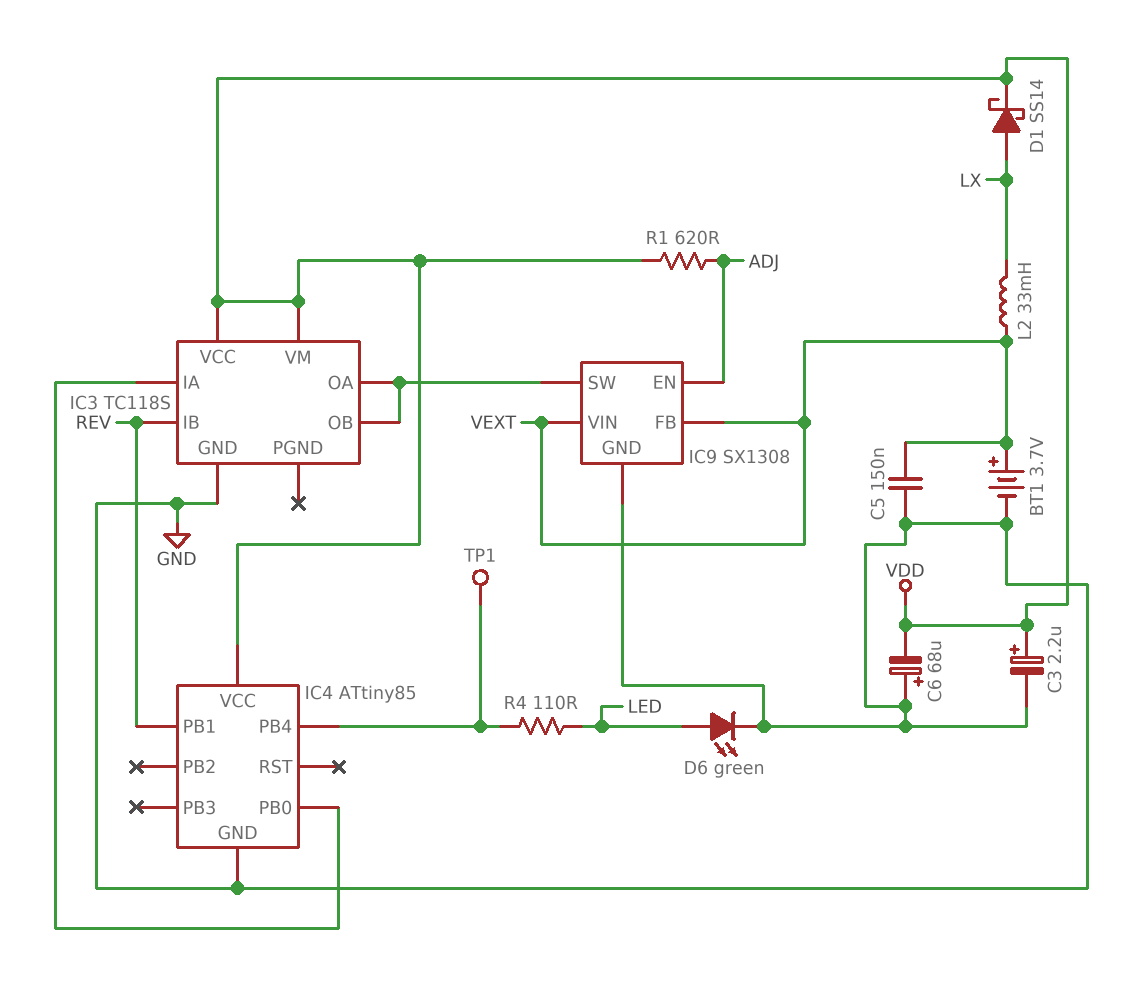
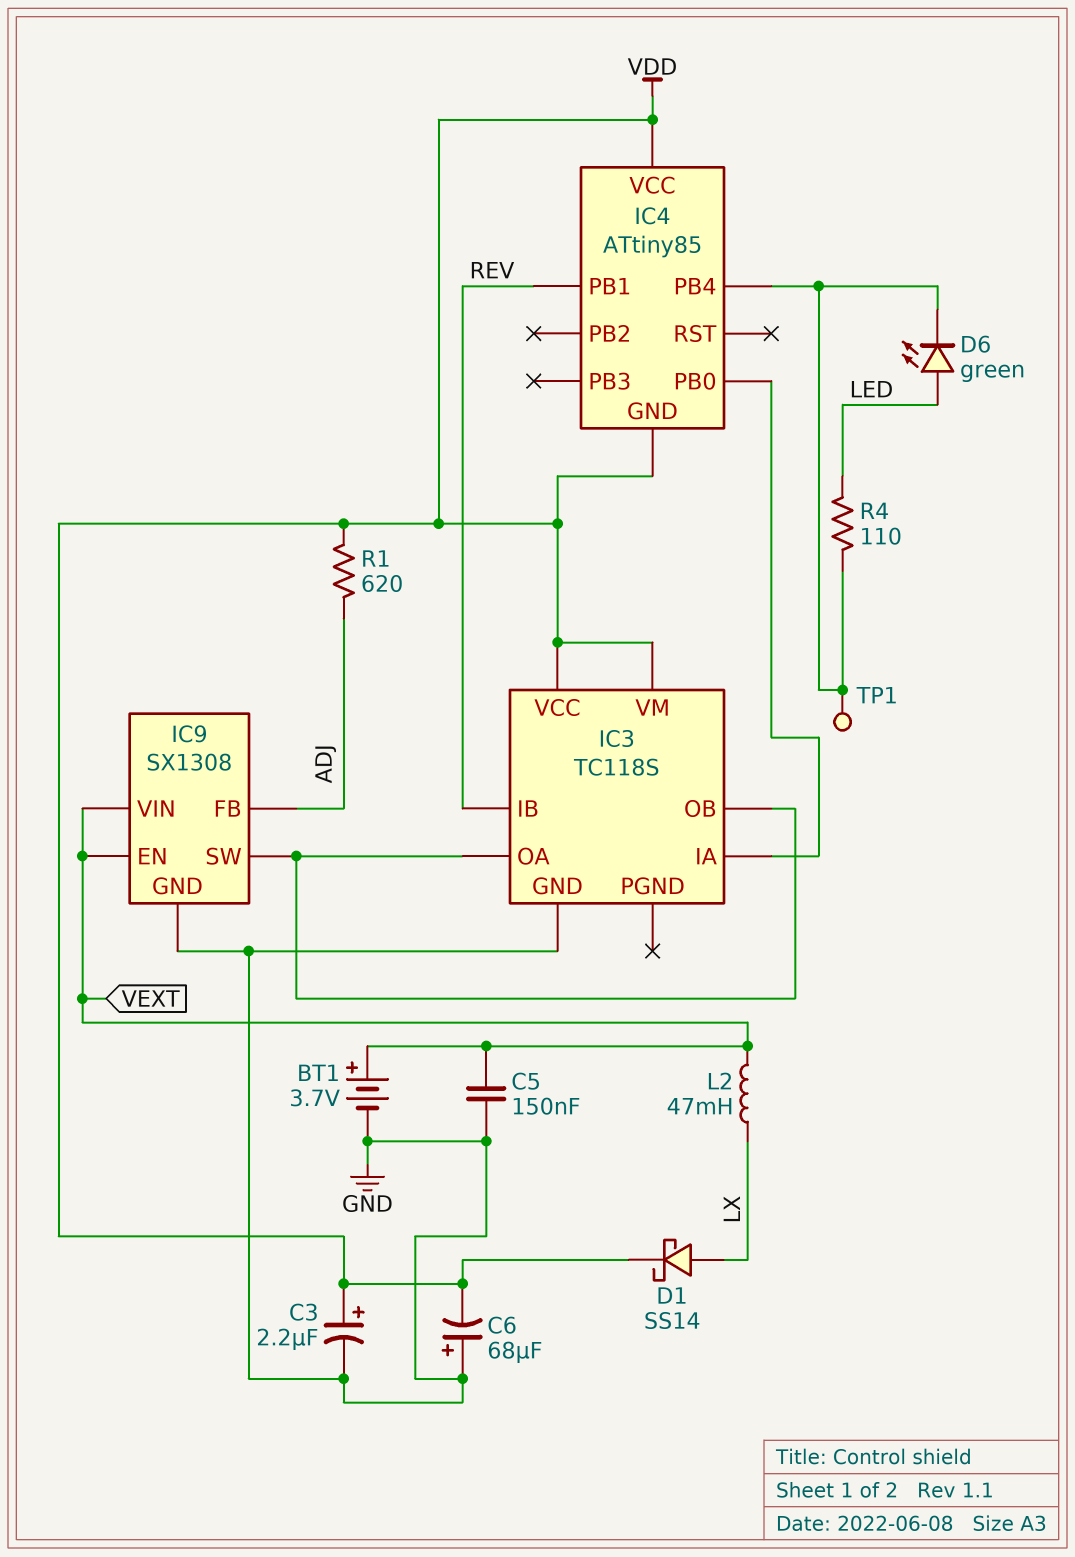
D6: LED green (A LED, K GND) -> LED green (A LED, K IC4/PB4)
IC4 pin GND: GND -> VDD
IC9 pin EN: ADJ -> VEXT
IC9 pin FB: VEXT -> ADJ
L2: 33mH (LX, VEXT) -> 47mH (LX, VEXT)

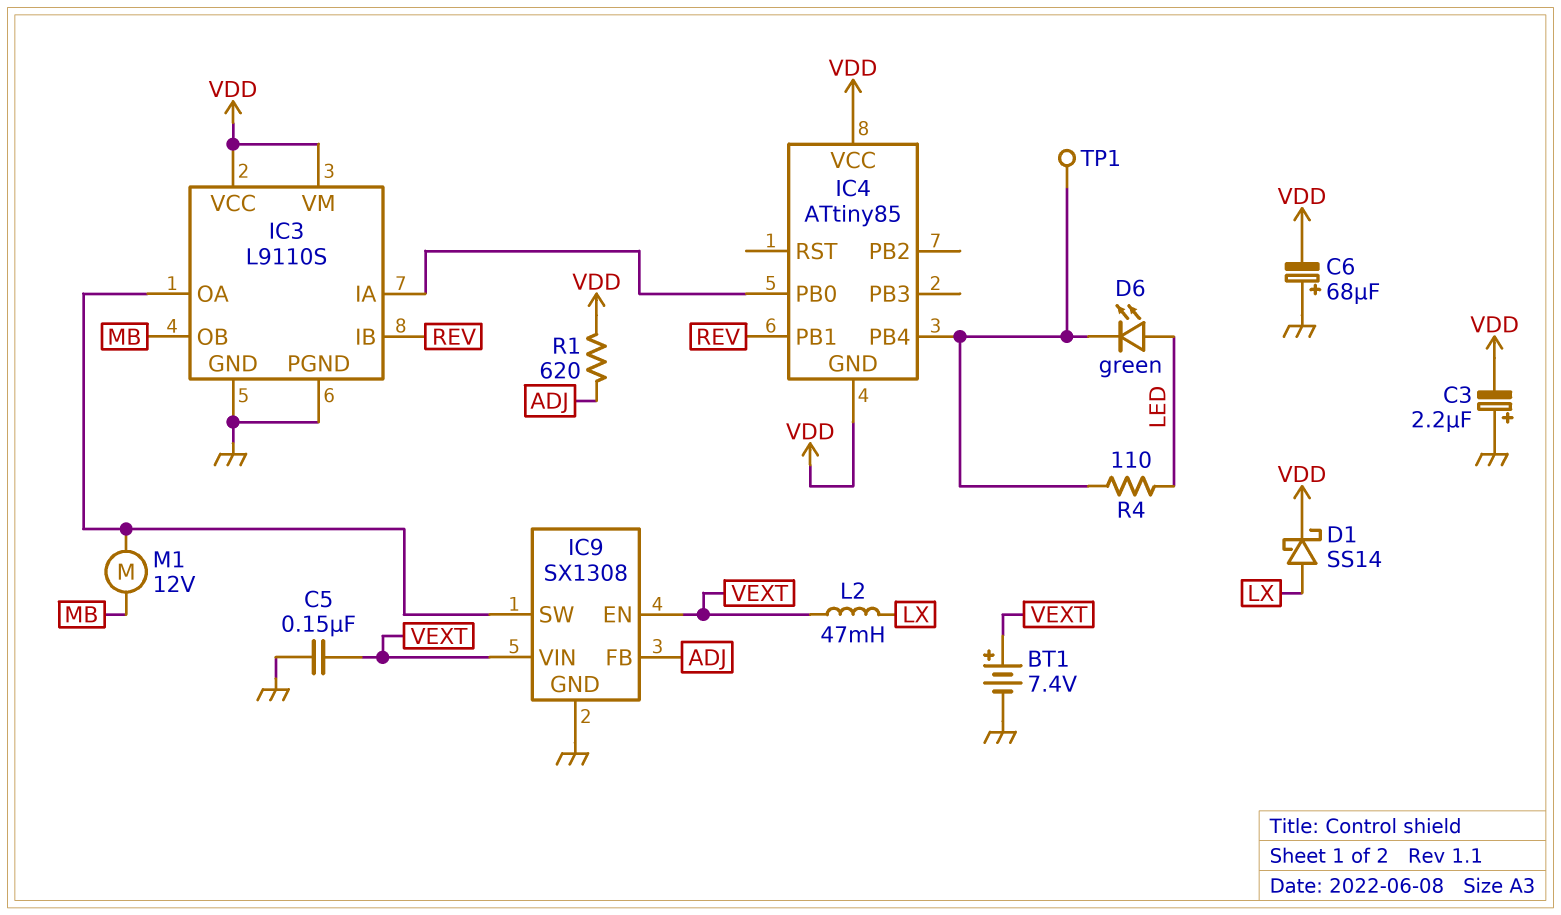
BT1: 3.7V (plus VEXT, minus GND) -> 7.4V (plus VEXT, minus GND)
C3: 2.2uF (plus VDD, minus GND) -> 2.2uF (plus GND, minus VDD)
IC3: TC118S -> L9110S
IC3 pin OB: IC3/OA -> MB
IC3 pin PGND: none -> GND
M1: none -> motor 12V (IC3/OA, MB)

